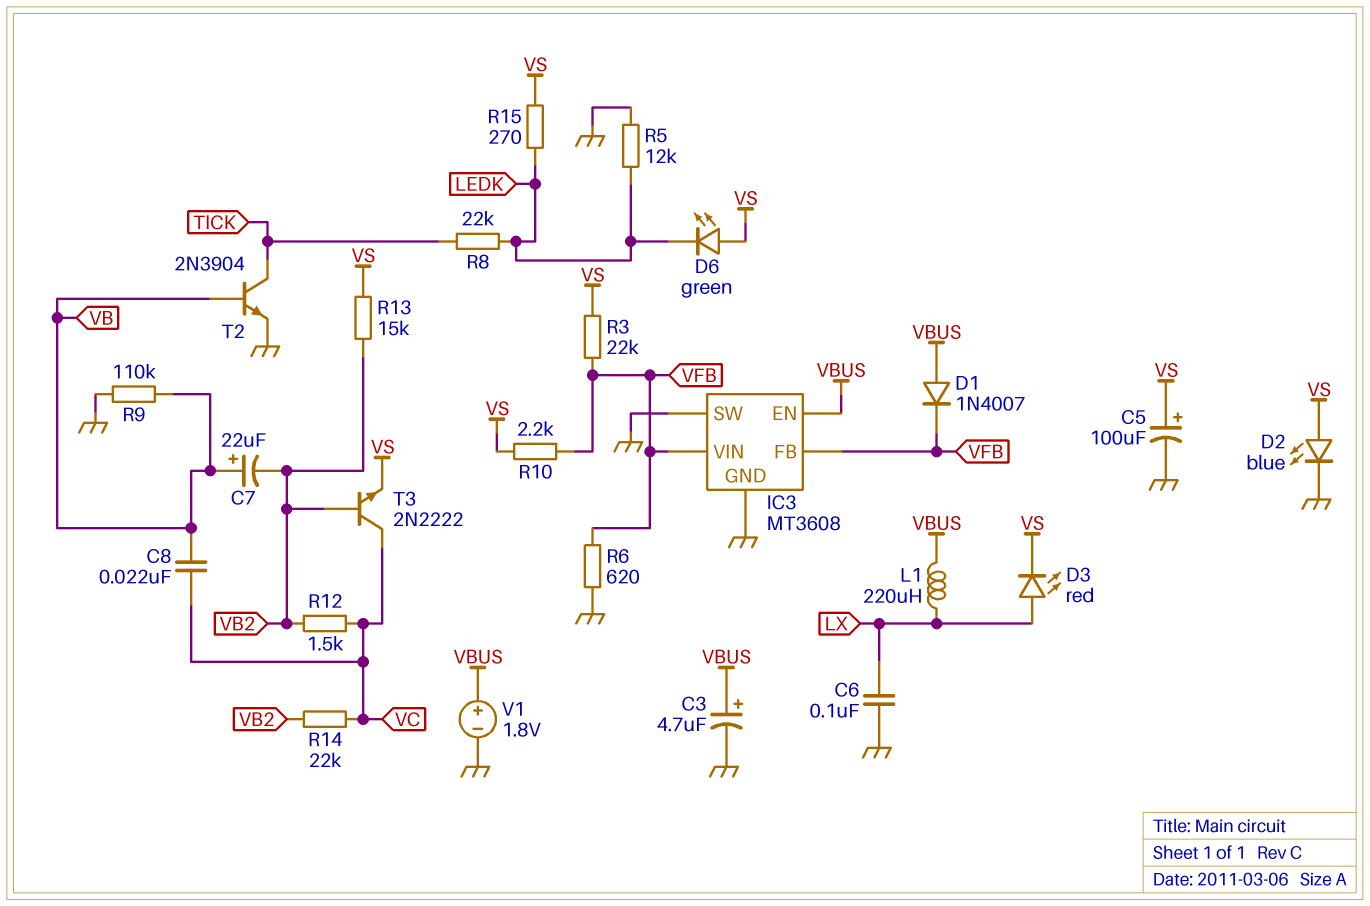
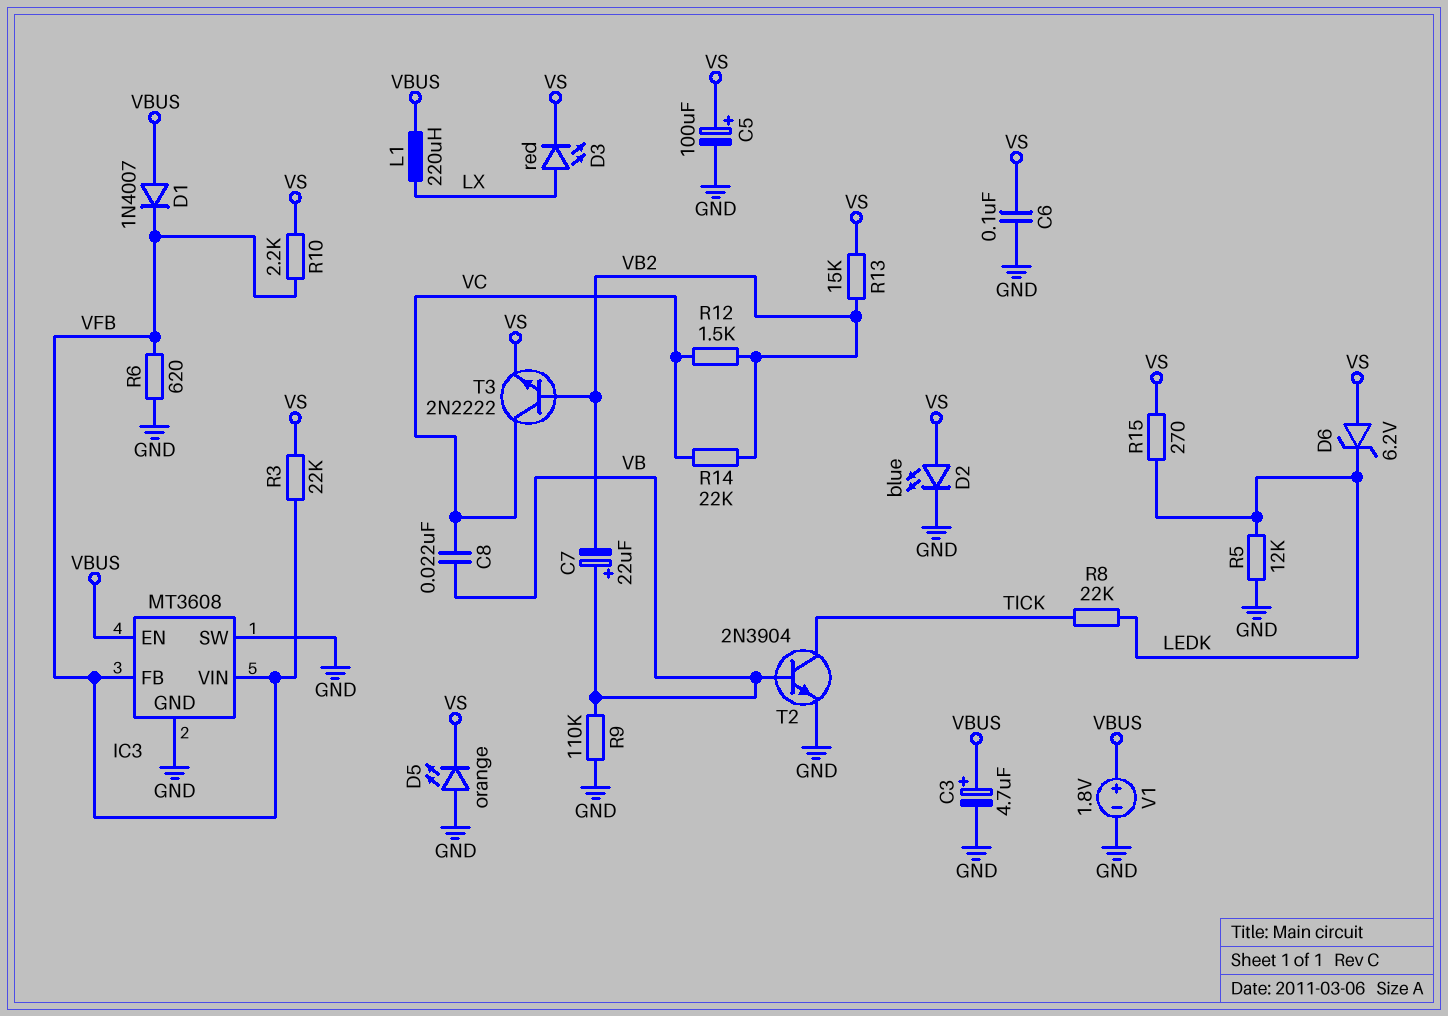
C6: 100nF (GND, LX) -> 100nF (GND, VS)
D5: none -> LED orange (A GND, K VS)
D6: LED green (A VS, K LEDK) -> zener 6.2V (A VS, K LEDK)

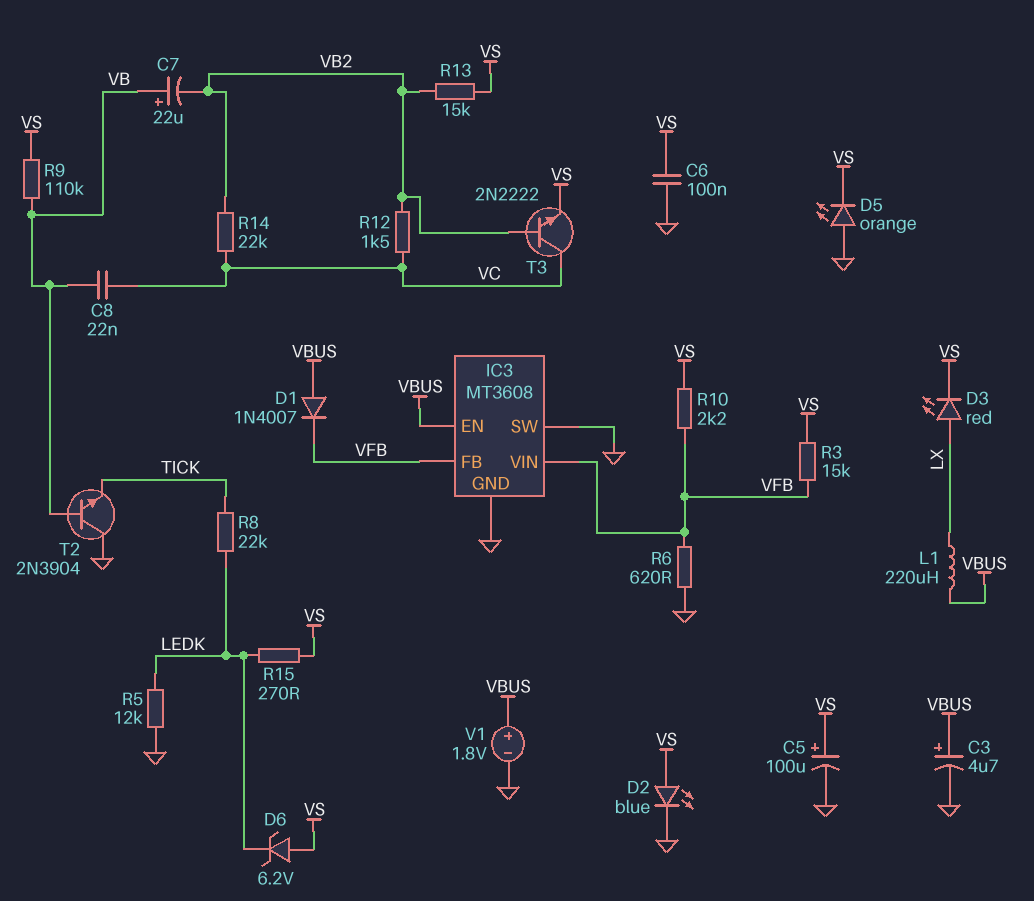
R3: 22k (VFB, VS) -> 15k (VFB, VS)
R9: 110k (GND, VB) -> 110k (VB, VS)
T2: NPN 2N3904 (B VB, C TICK, E GND) -> NPN 2N3904 (B VB, C GND, E TICK)

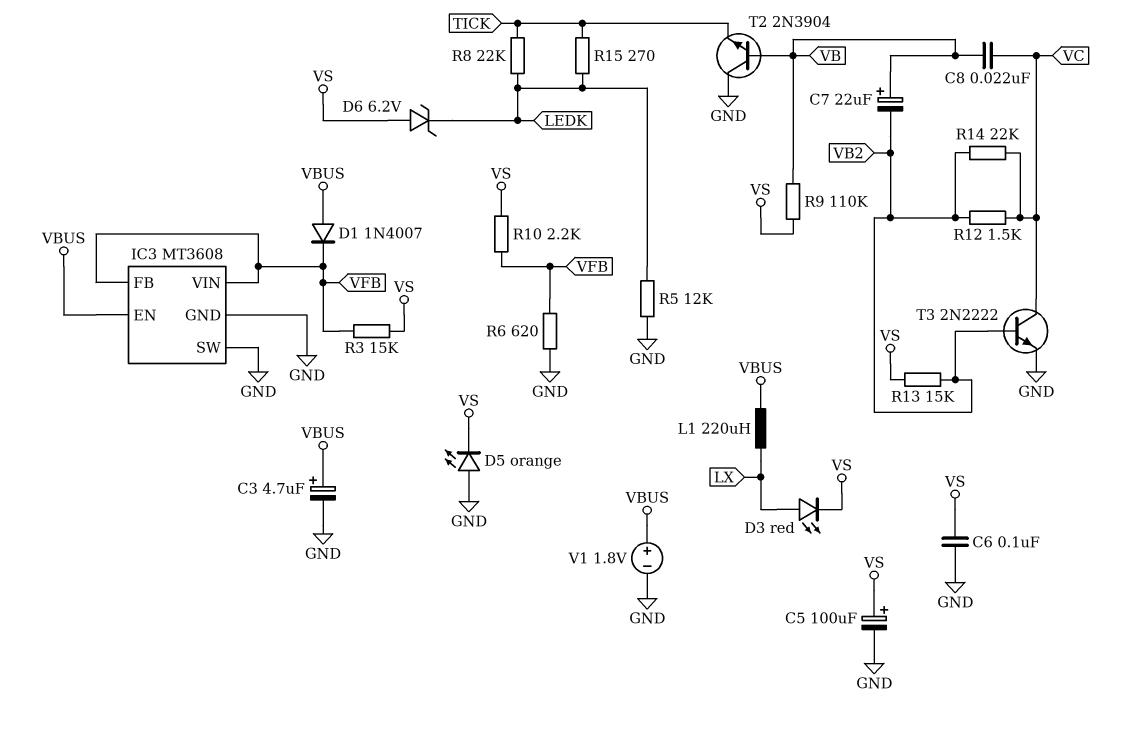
D2: LED blue (A VS, K GND) -> none
R15: 270 (LEDK, VS) -> 270 (LEDK, TICK)
T3: NPN 2N2222 (B VB2, C VC, E VS) -> NPN 2N2222 (B VB2, C VC, E GND)

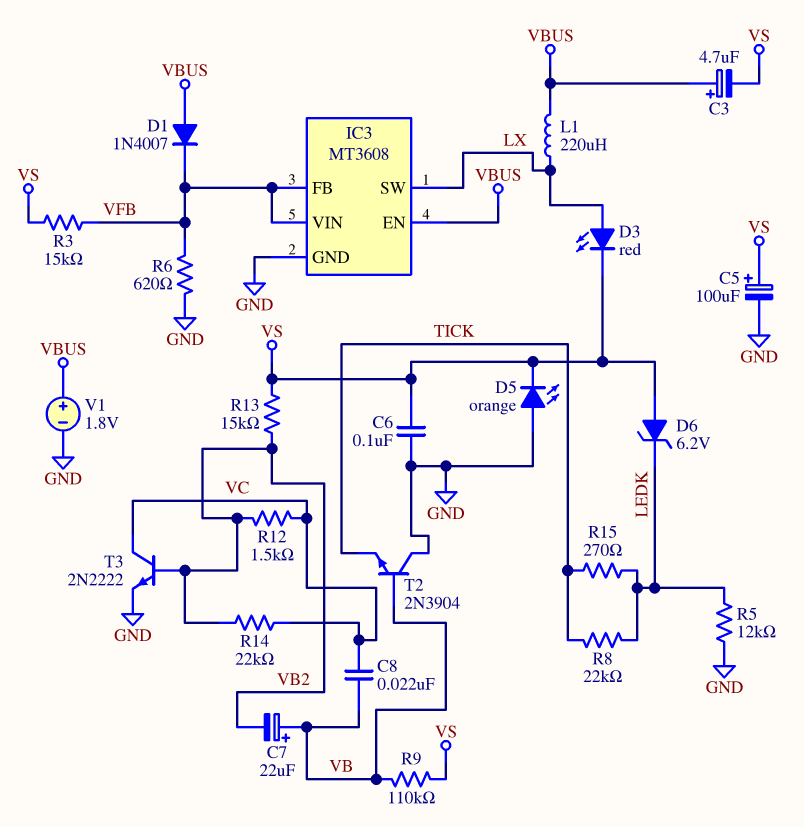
C3: 4.7uF (plus VBUS, minus GND) -> 4.7uF (plus VBUS, minus VS)
IC3 pin SW: GND -> LX
R10: 2.2k (VFB, VS) -> none

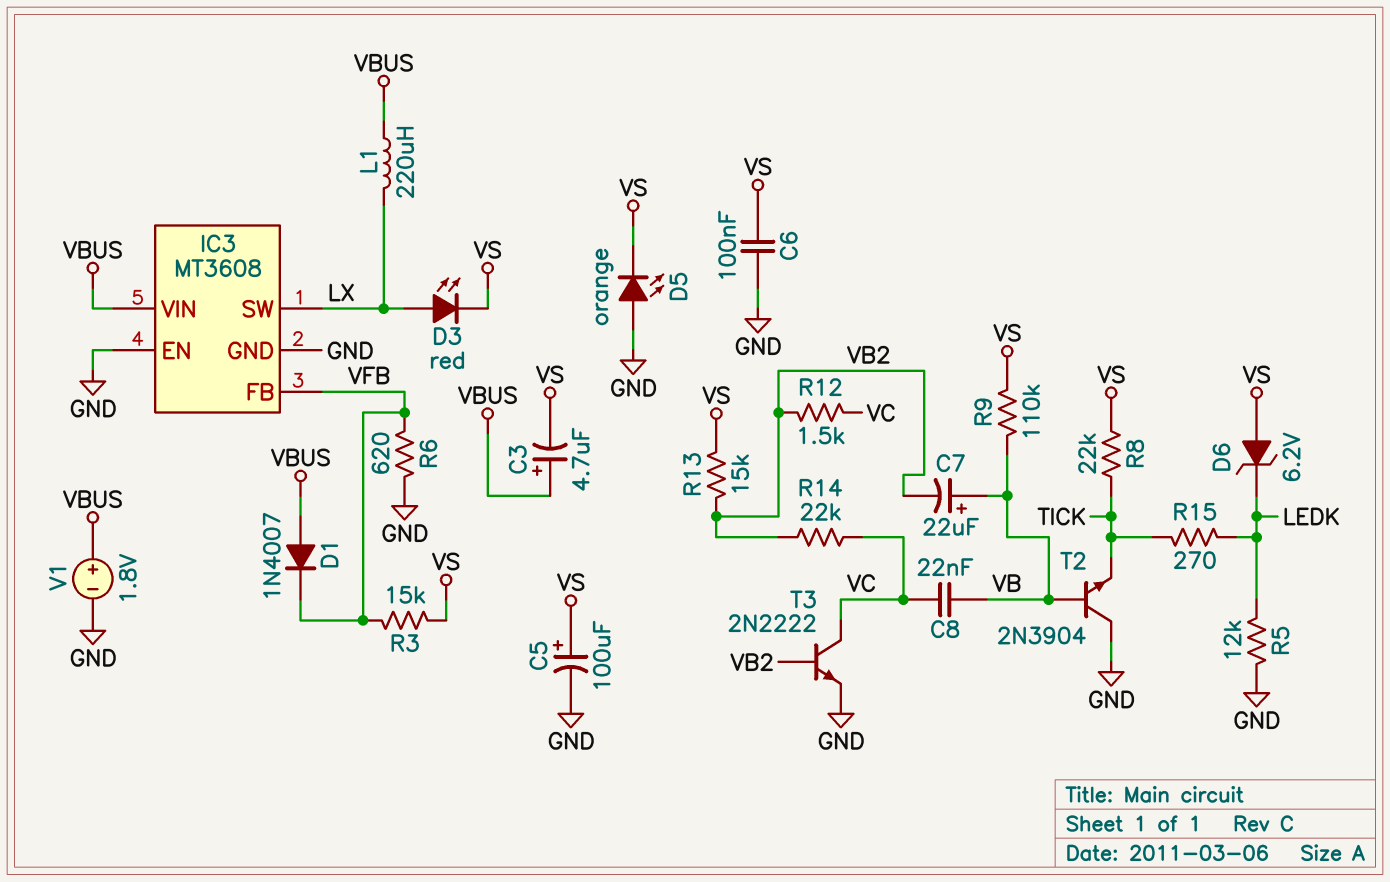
IC3 pin EN: VBUS -> GND
IC3 pin VIN: VFB -> VBUS
R8: 22k (LEDK, TICK) -> 22k (TICK, VS)

